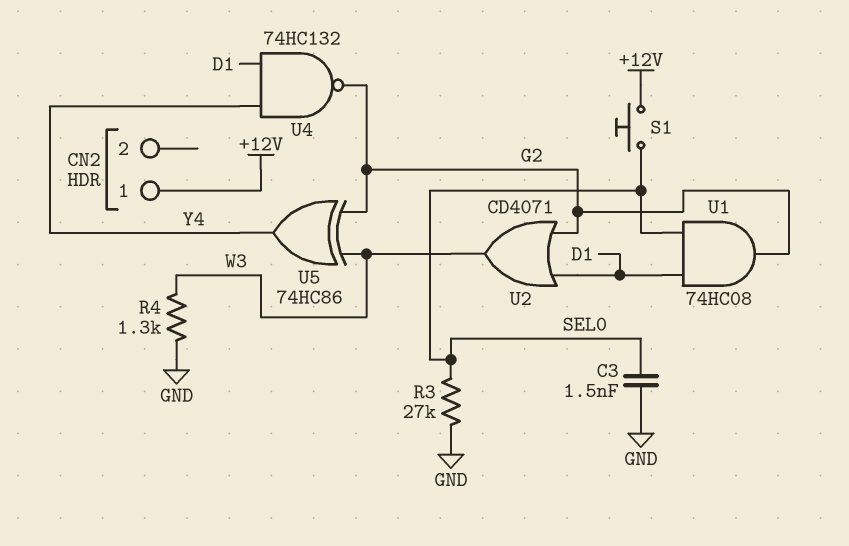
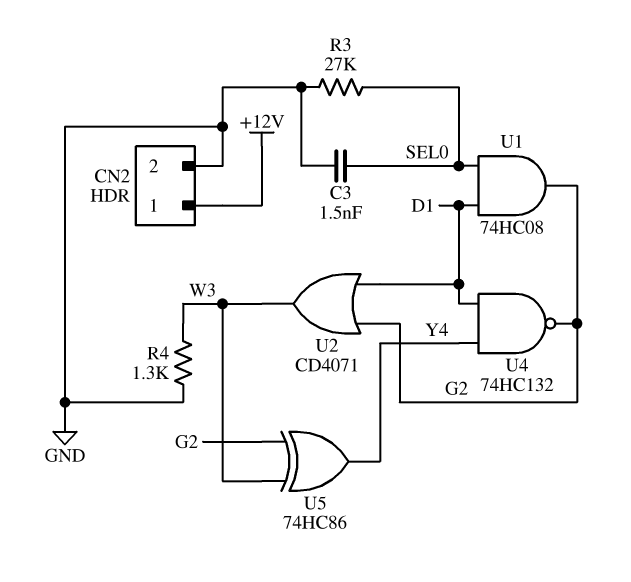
CN2 pin 2: none -> GND
S1: button (+12V, SEL0) -> none

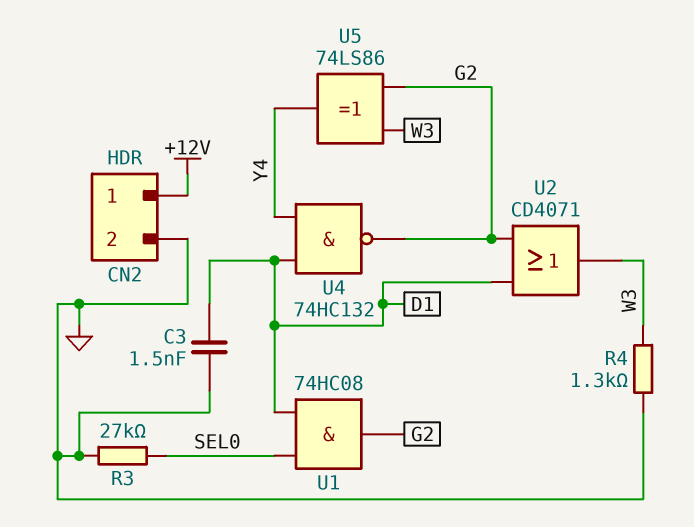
C3: 1.5nF (GND, SEL0) -> 1.5nF (D1, GND)
U5: XOR 74HC86 (in G2, in W3, out Y4) -> XOR 74LS86 (in G2, in W3, out Y4)

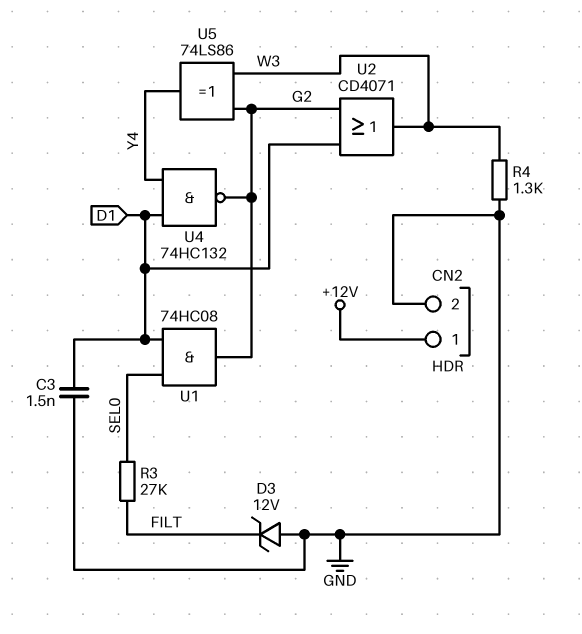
D3: none -> zener 12V (A GND, K FILT)
R3: 27k (GND, SEL0) -> 27k (FILT, SEL0)

